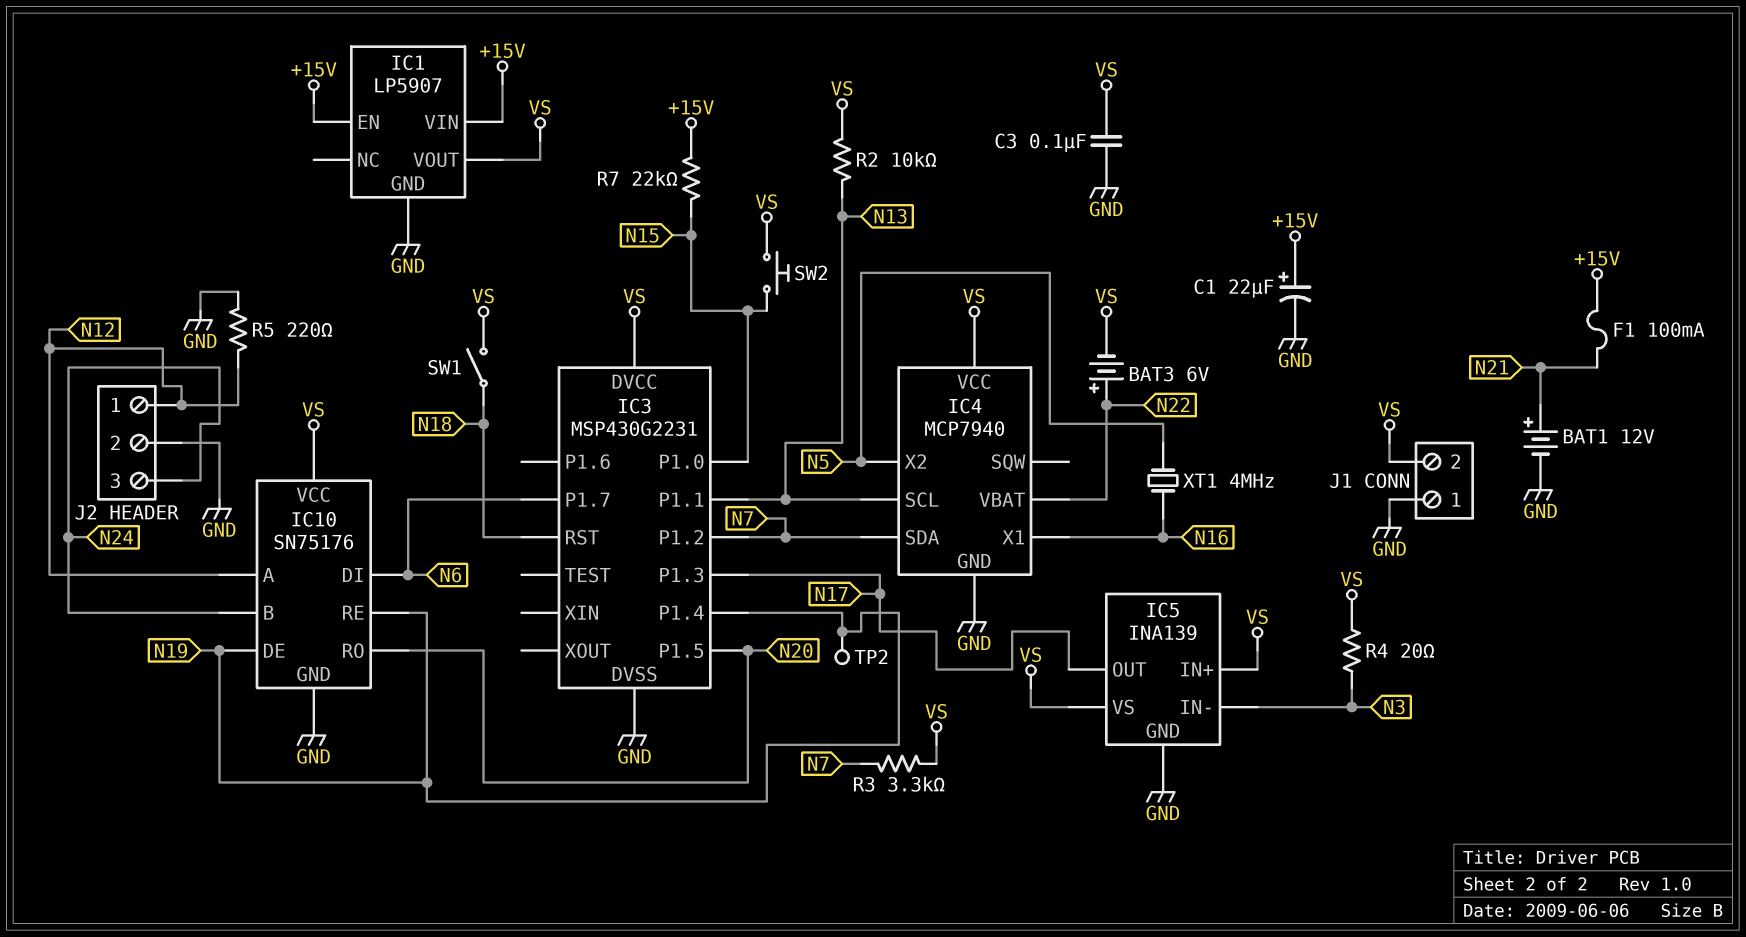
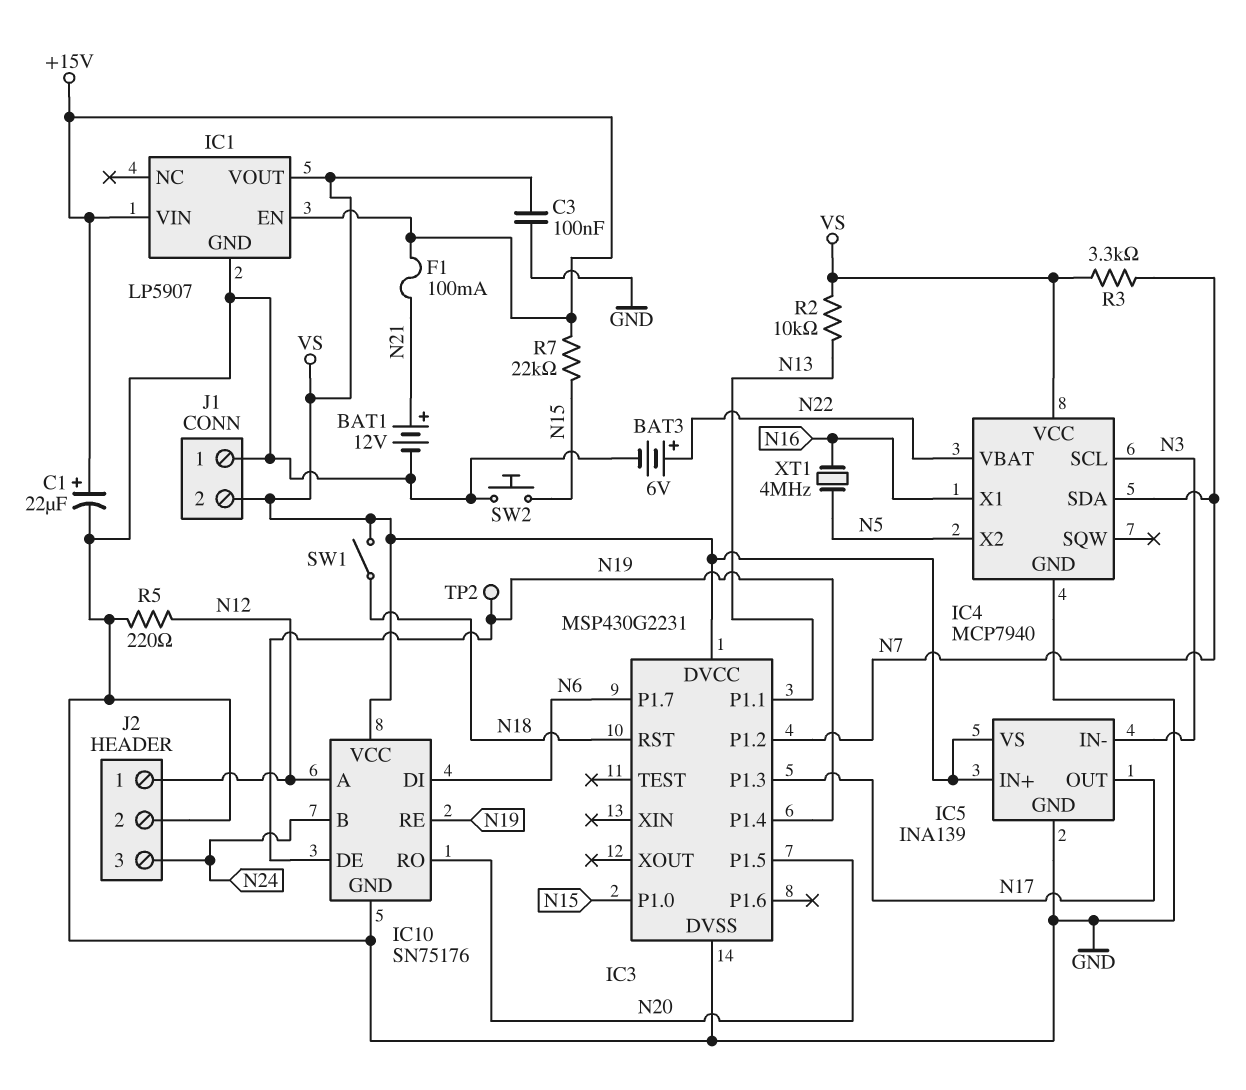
BAT3: 6V (plus N22, minus VS) -> 6V (plus N22, minus GND)
IC4 pin SCL: N13 -> N3
R4: 20 (N3, VS) -> none
SW2: button (N15, VS) -> button (GND, N15)

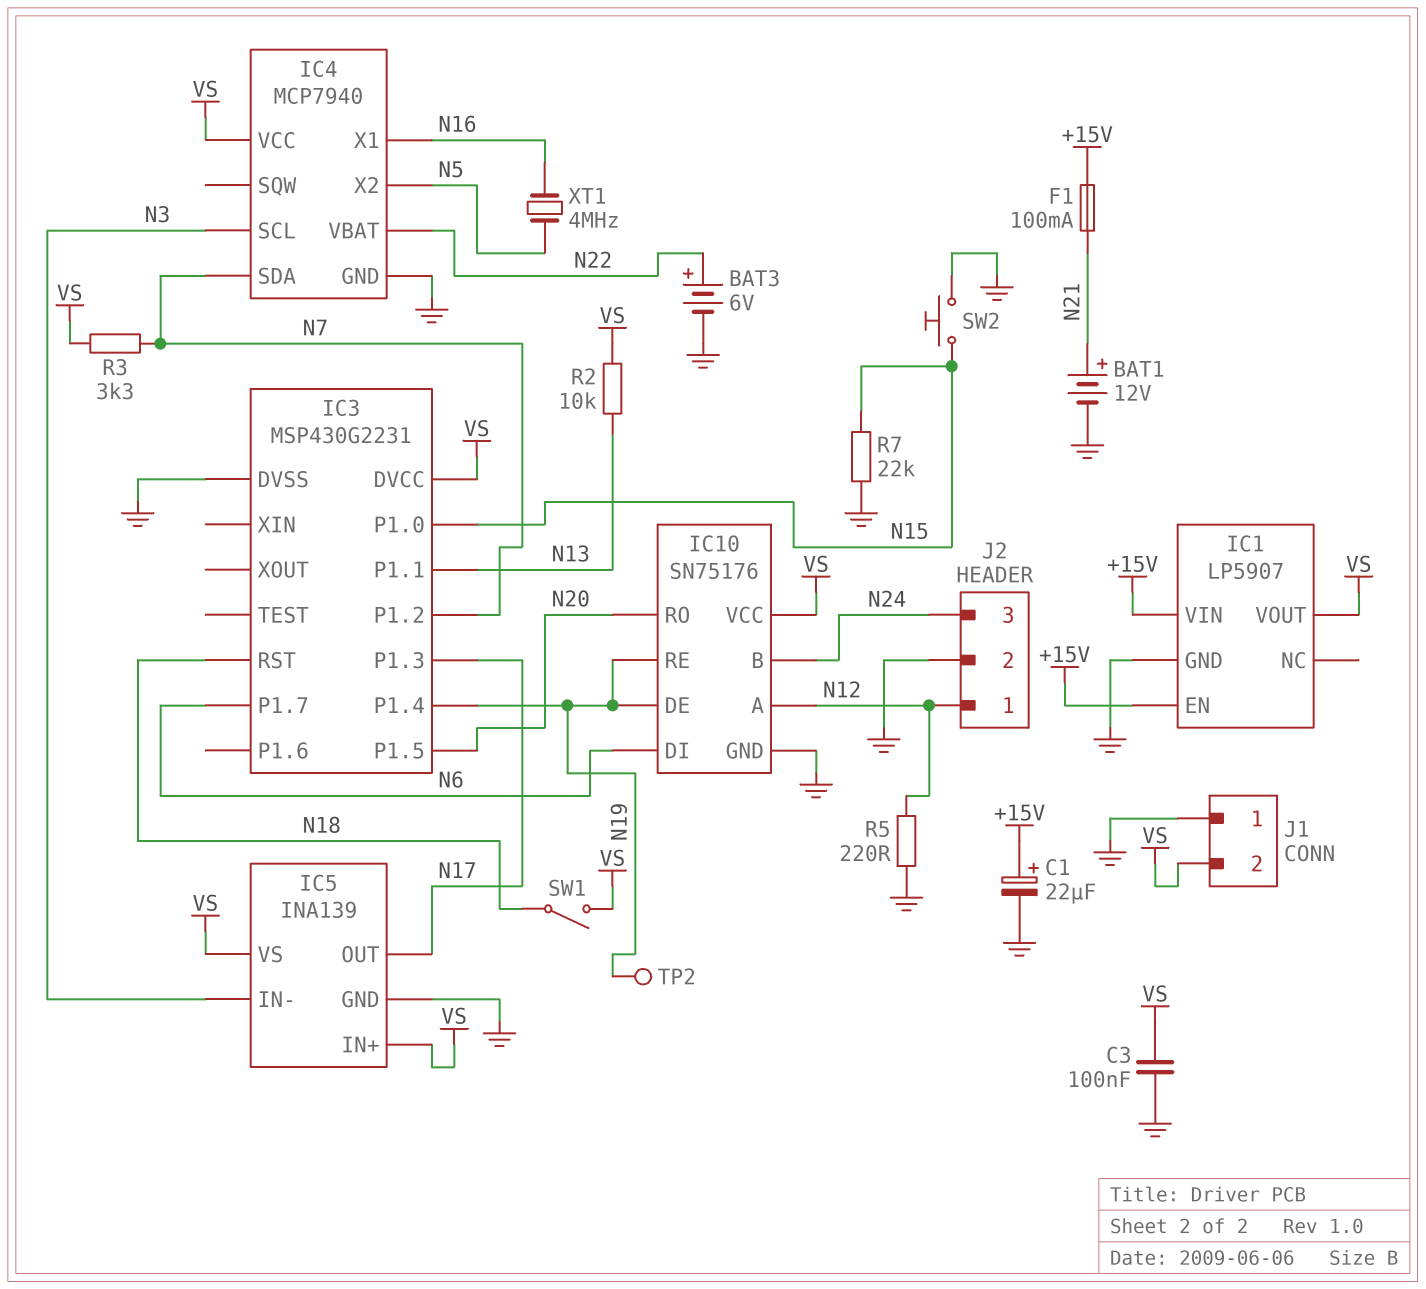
R7: 22k (+15V, N15) -> 22k (GND, N15)

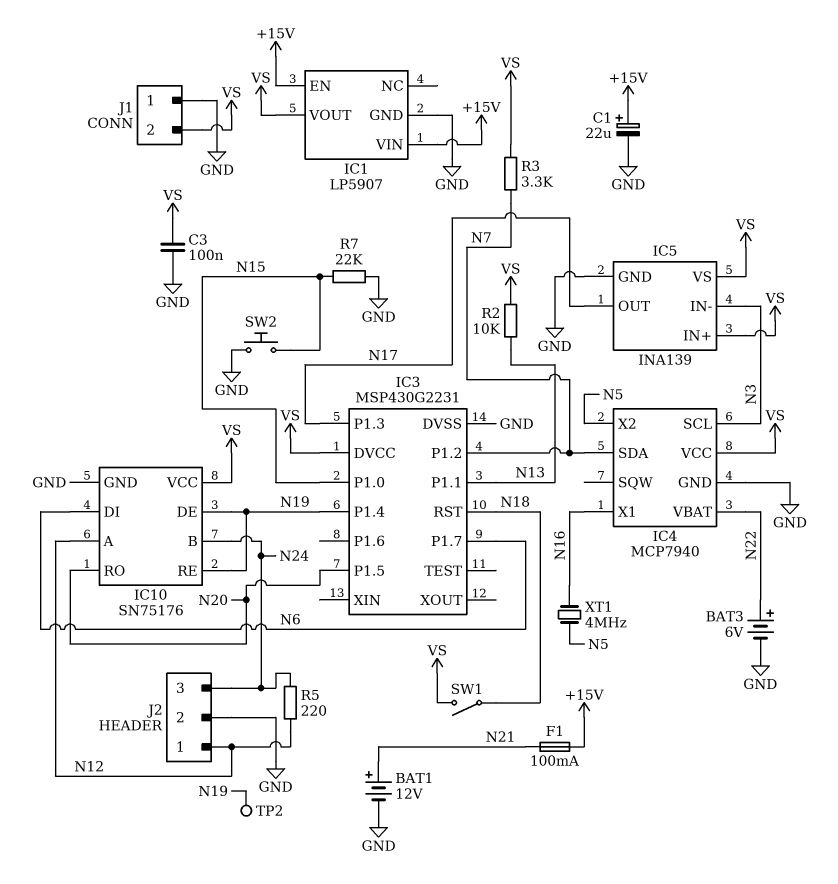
R5: 220 (GND, N12) -> 220 (N12, N24)

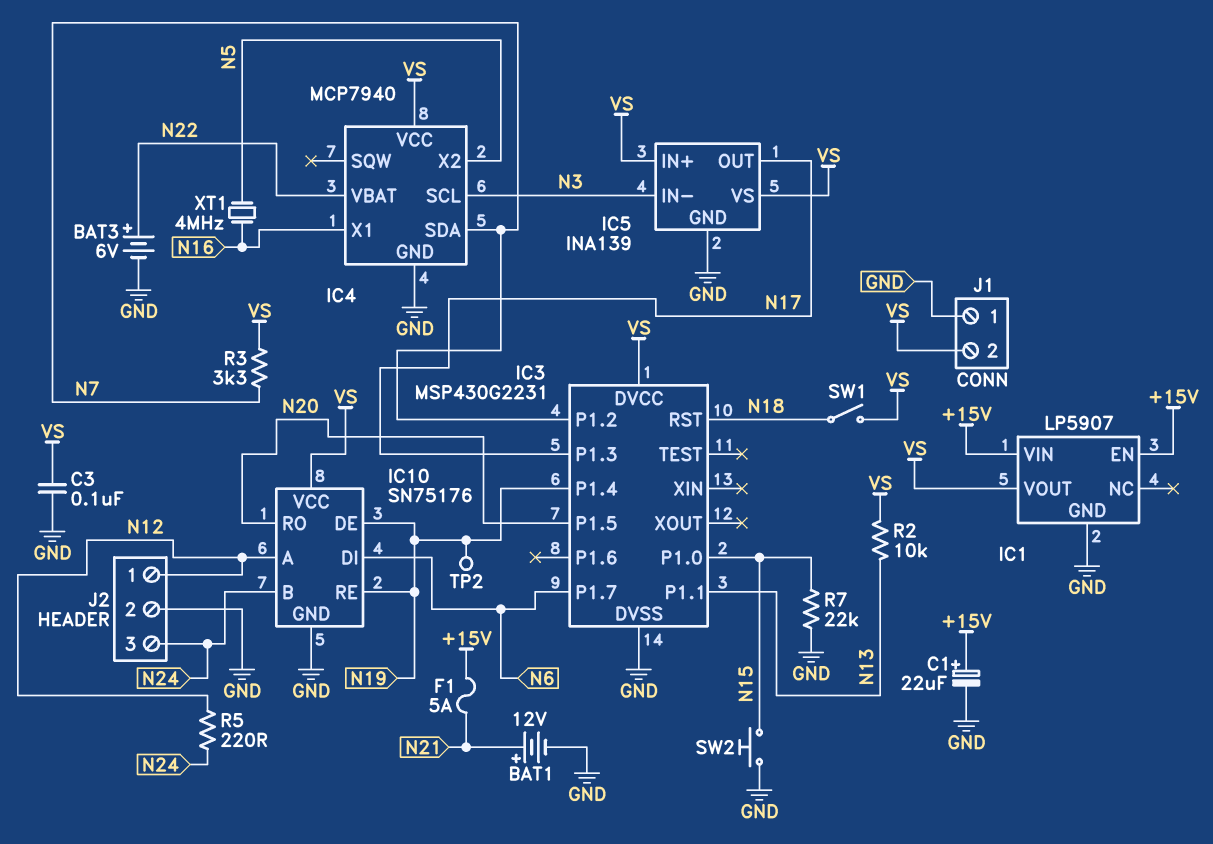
F1: 100mA (+15V, N21) -> 5A (+15V, N21)

